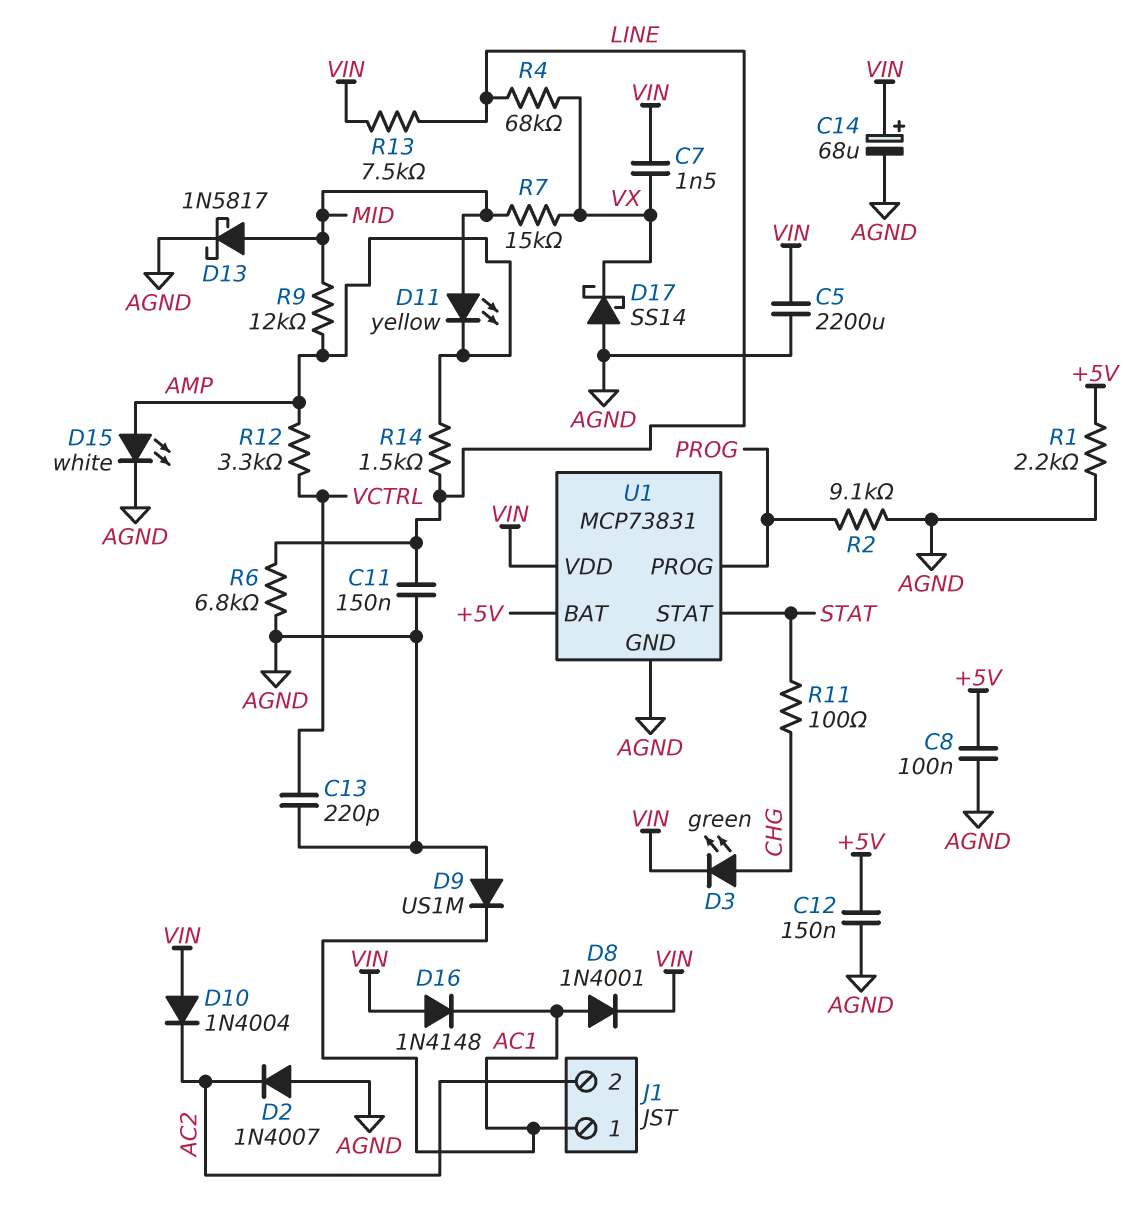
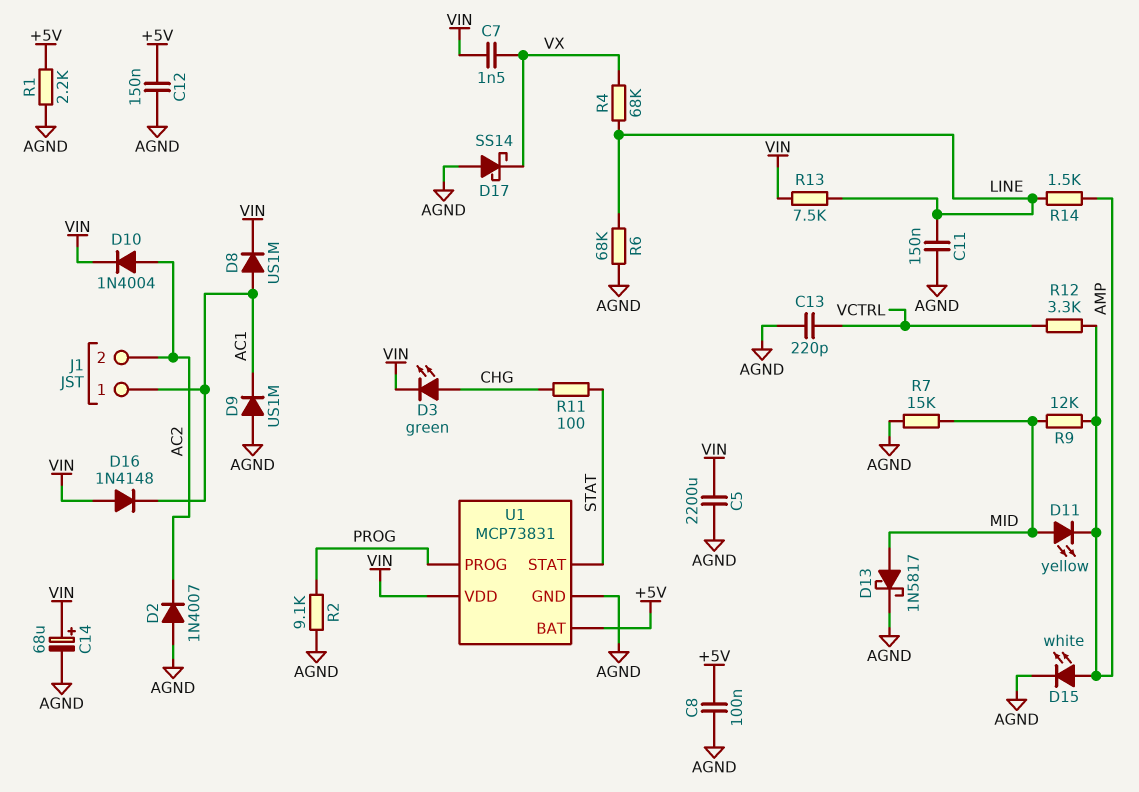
D8: diode 1N4001 (A AC1, K VIN) -> diode US1M (A AC1, K VIN)
D10: diode 1N4004 (A VIN, K AC2) -> diode 1N4004 (A AC2, K VIN)
R6: 6.8k (AGND, LINE) -> 68k (AGND, LINE)
R7: 15k (MID, VX) -> 15k (AGND, MID)

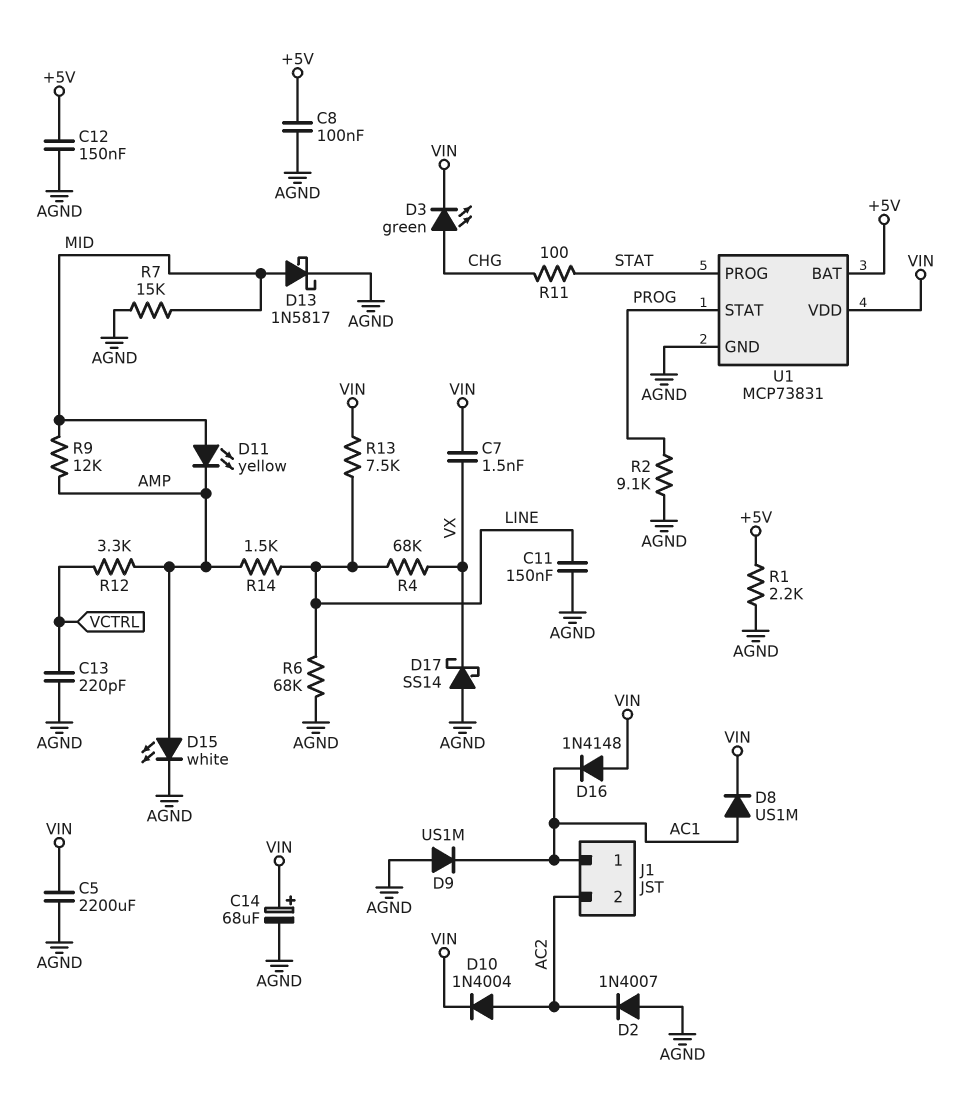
U1 pin PROG: PROG -> STAT
U1 pin STAT: STAT -> PROG

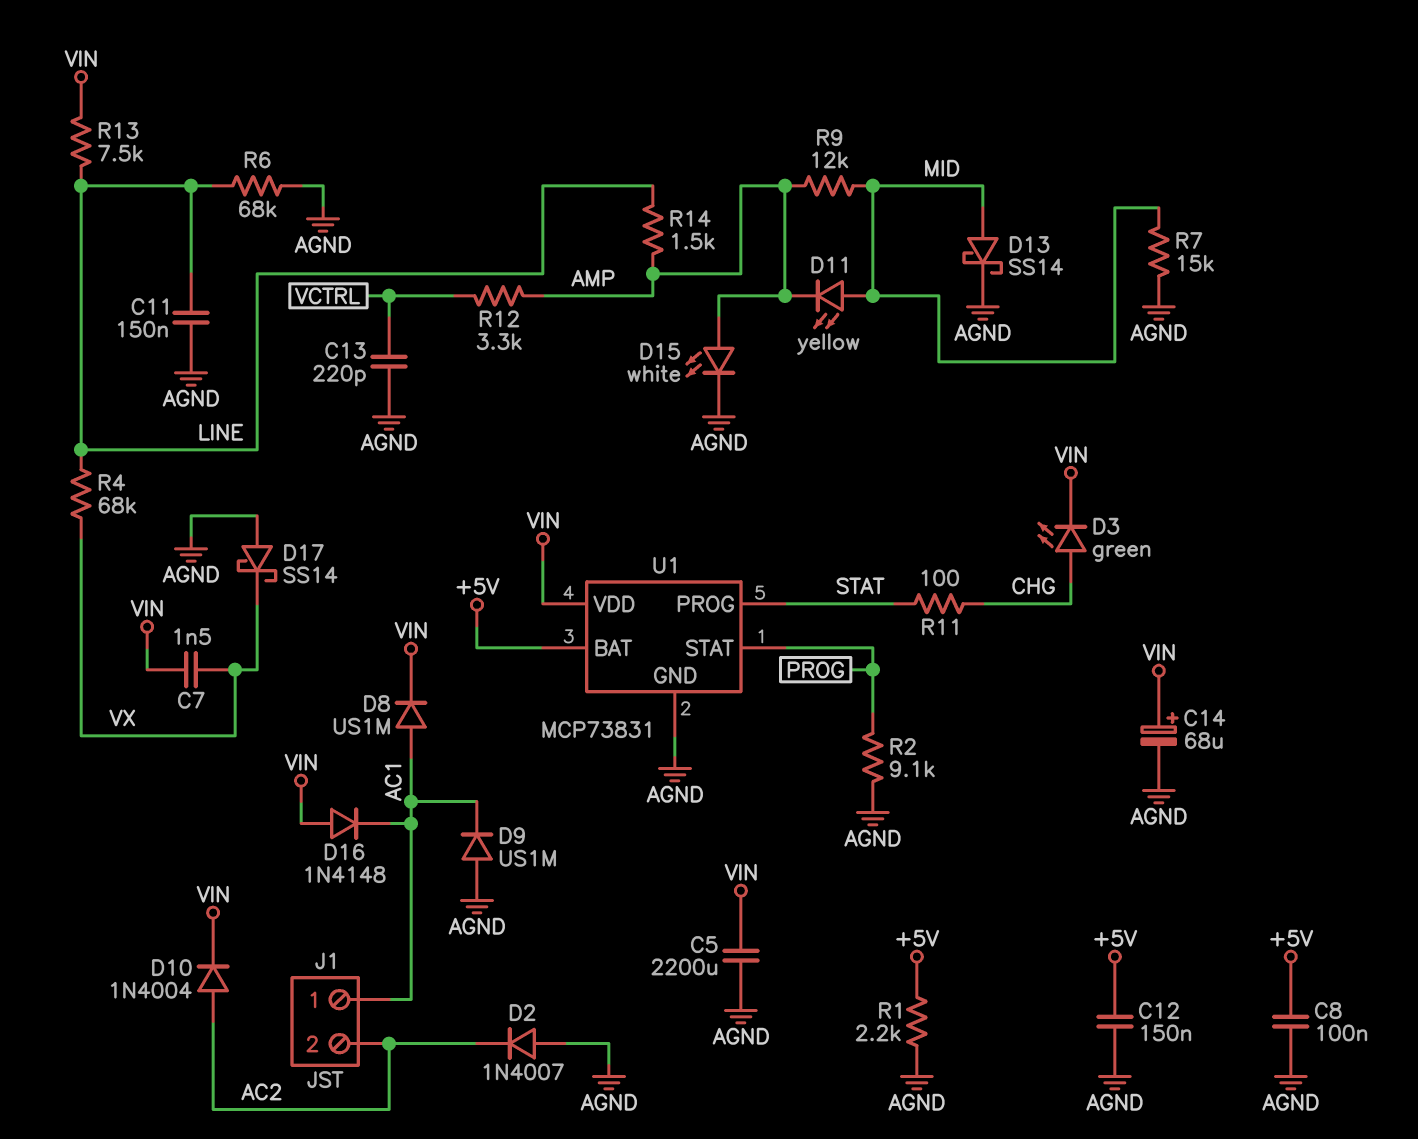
D13: schottky 1N5817 (A MID, K AGND) -> schottky SS14 (A MID, K AGND)

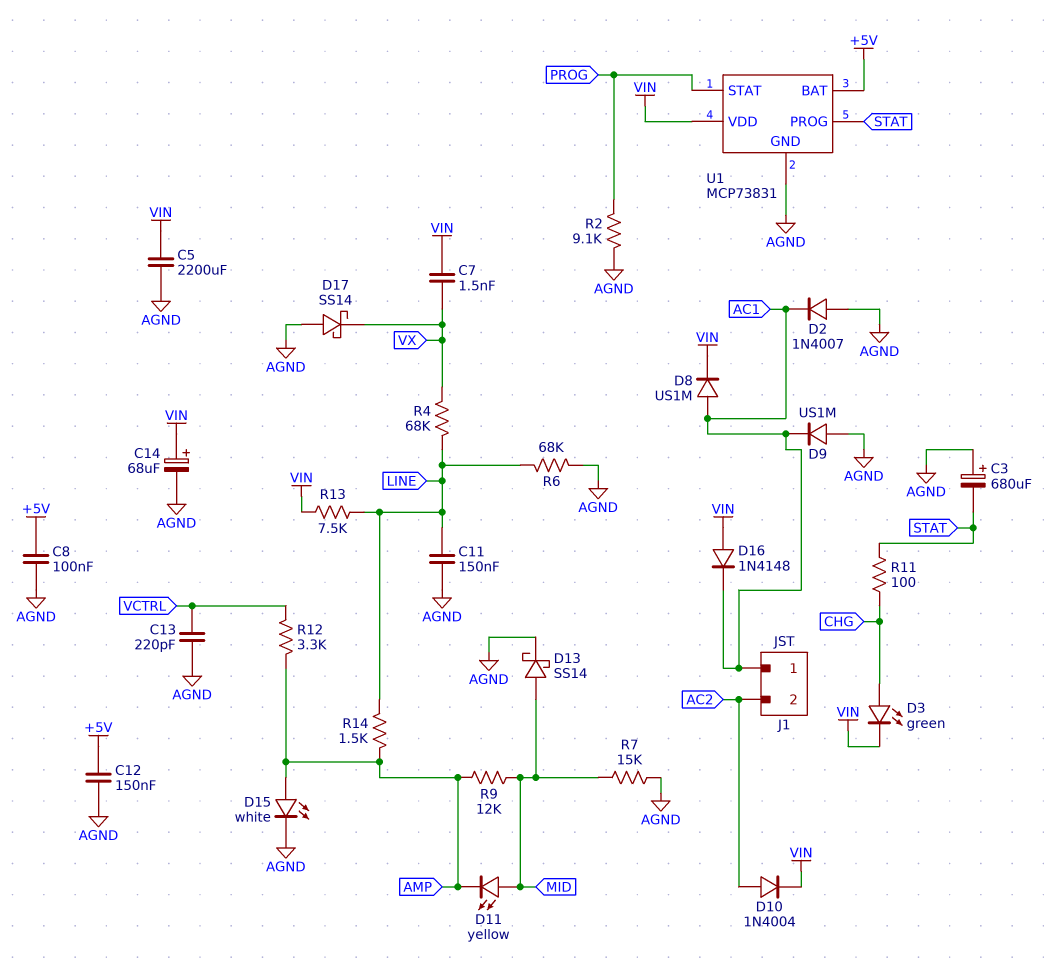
C3: none -> 680uF (plus AGND, minus STAT)
D2: diode 1N4007 (A AGND, K AC2) -> diode 1N4007 (A AGND, K AC1)
R1: 2.2k (+5V, AGND) -> none

